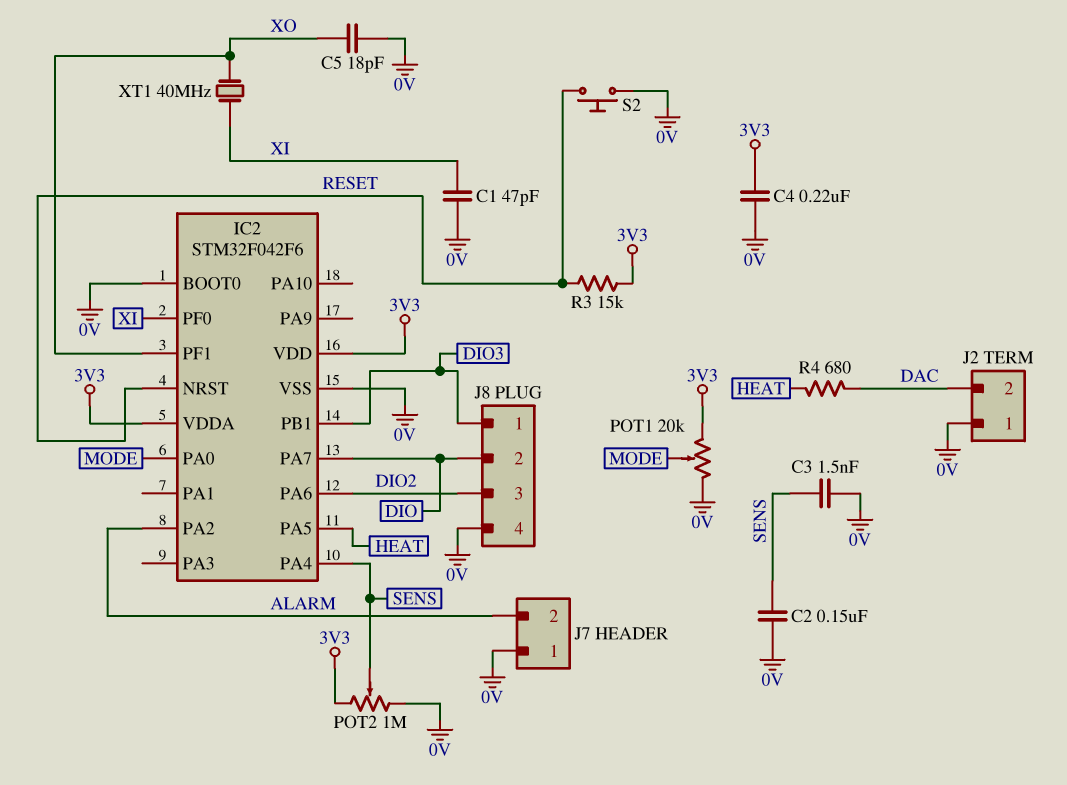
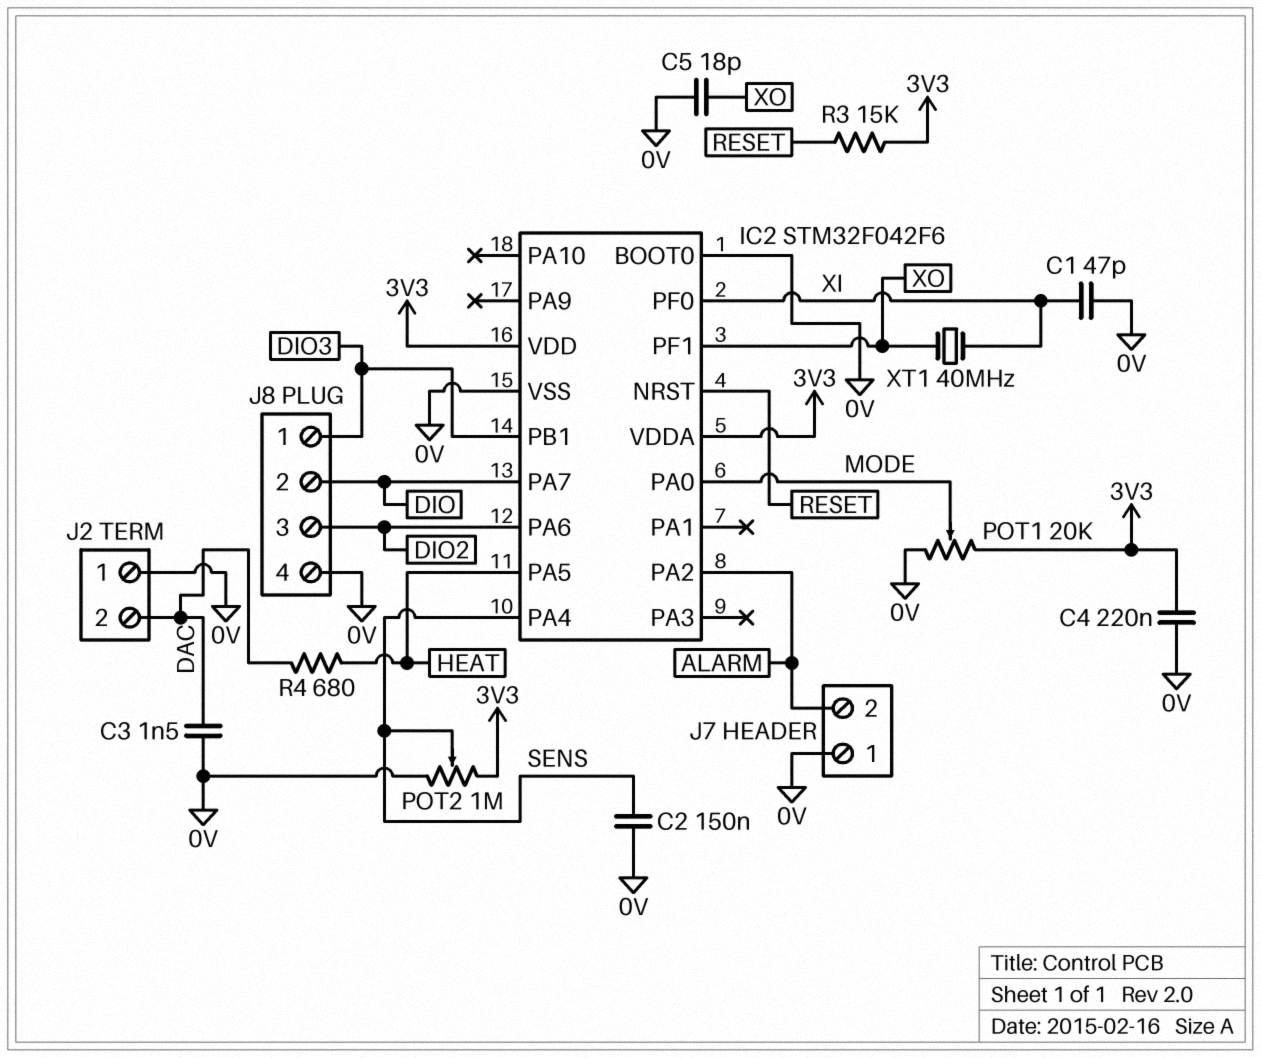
C3: 1.5nF (0V, SENS) -> 1.5nF (0V, DAC)
S2: button (0V, RESET) -> none

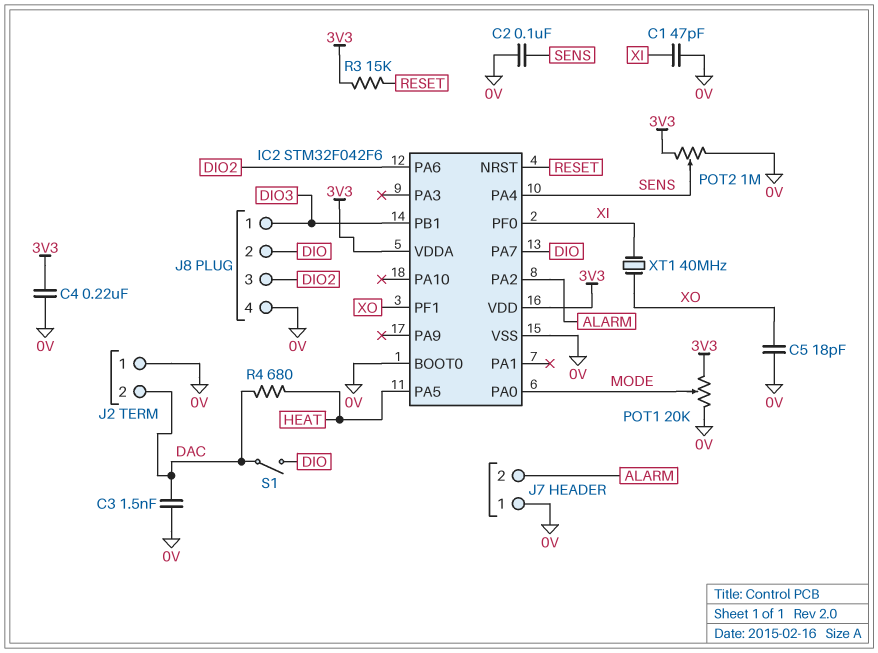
C2: 150nF (0V, SENS) -> 100nF (0V, SENS)
S1: none -> switch (DAC, DIO)

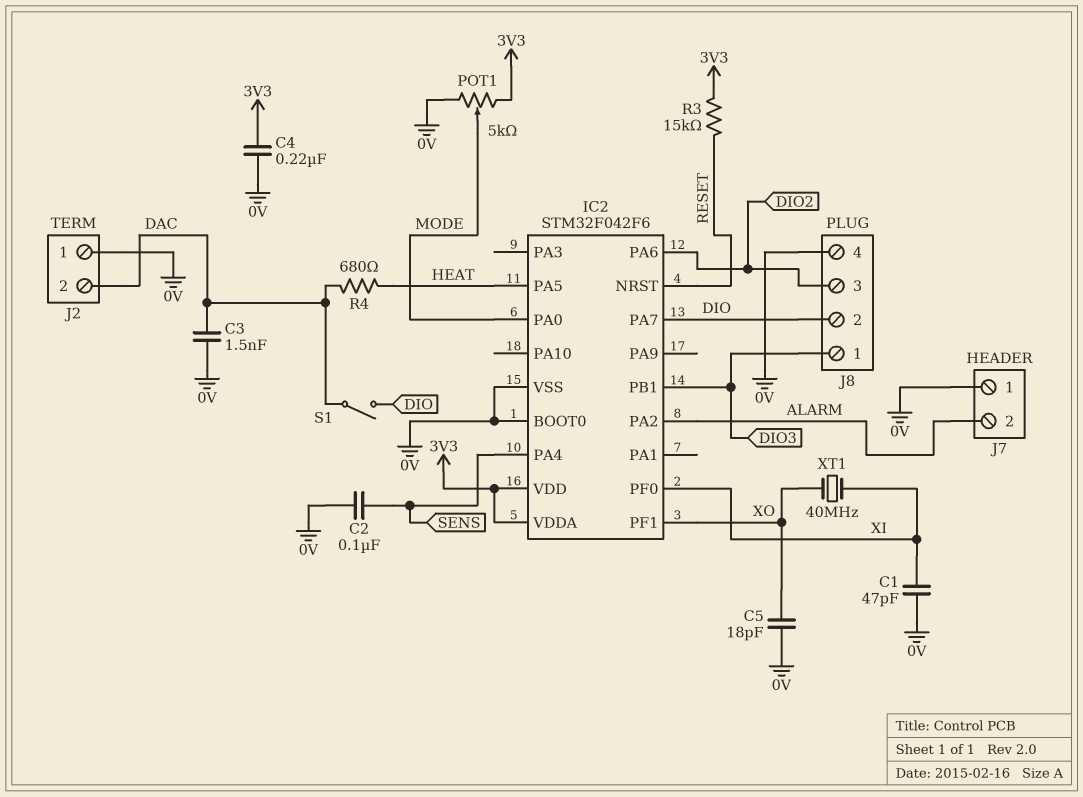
POT1: 20k (0V, 3V3, wiper MODE) -> 5k (0V, 3V3, wiper MODE)
POT2: 1M (0V, 3V3, wiper SENS) -> none

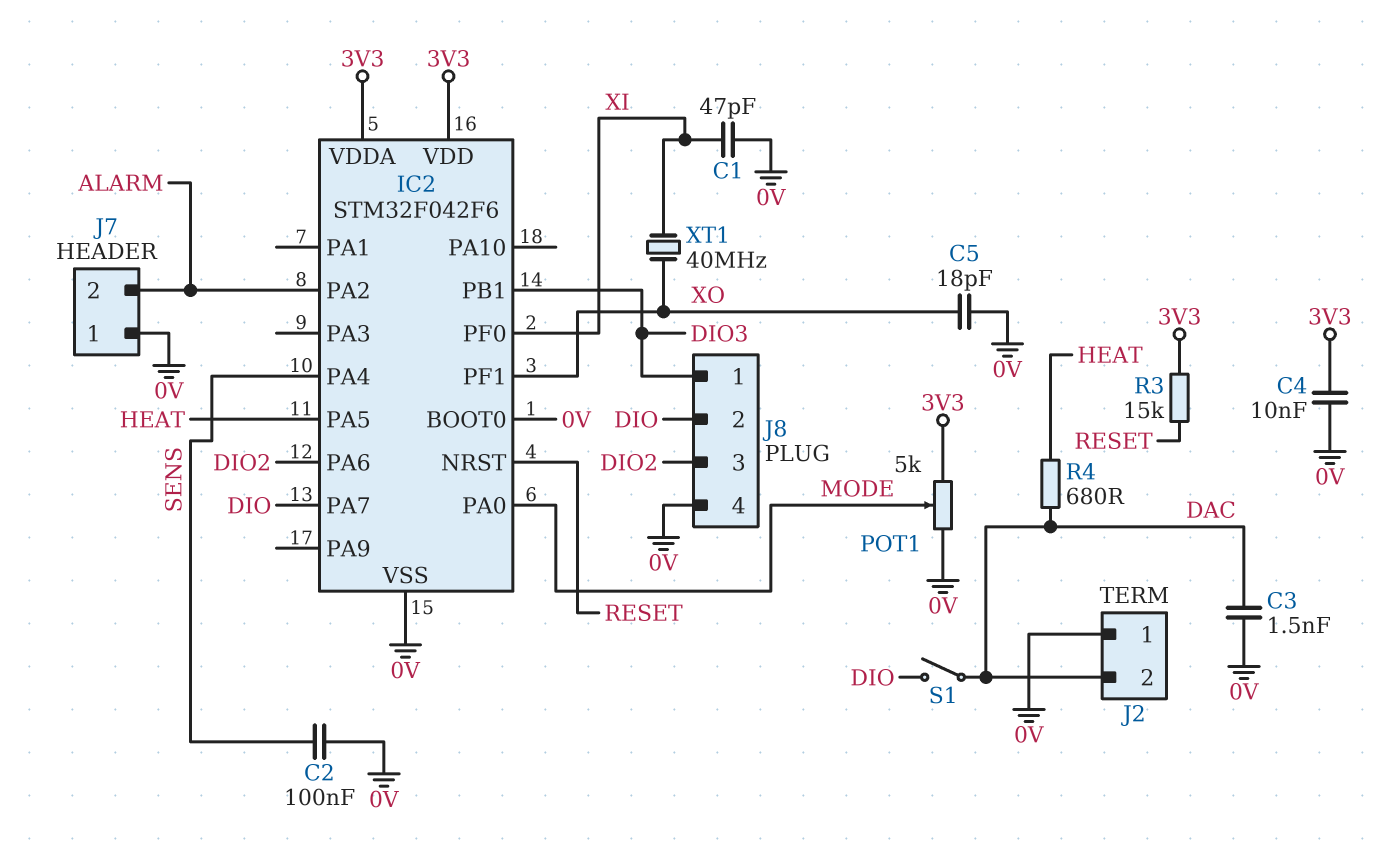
C4: 220nF (0V, 3V3) -> 10nF (0V, 3V3)

